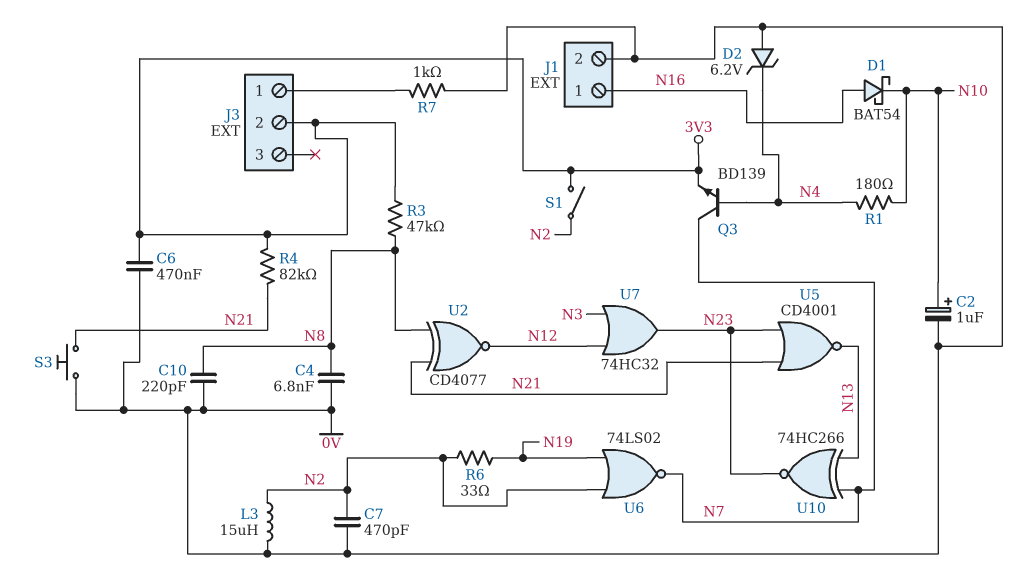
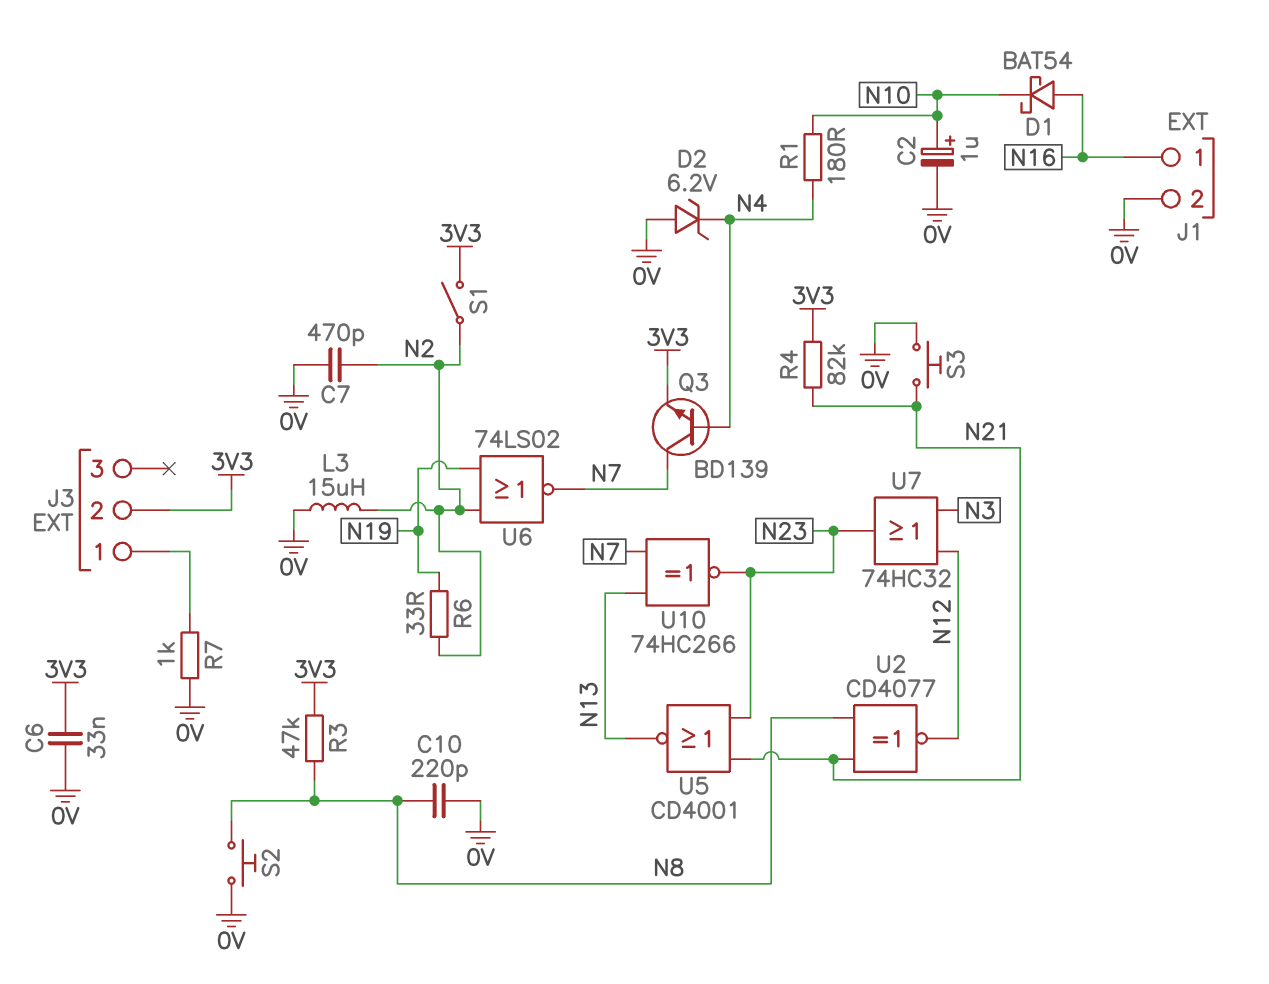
C4: 6.8nF (0V, N8) -> none
C6: 470nF (0V, 3V3) -> 33nF (0V, 3V3)
S2: none -> button (0V, N8)

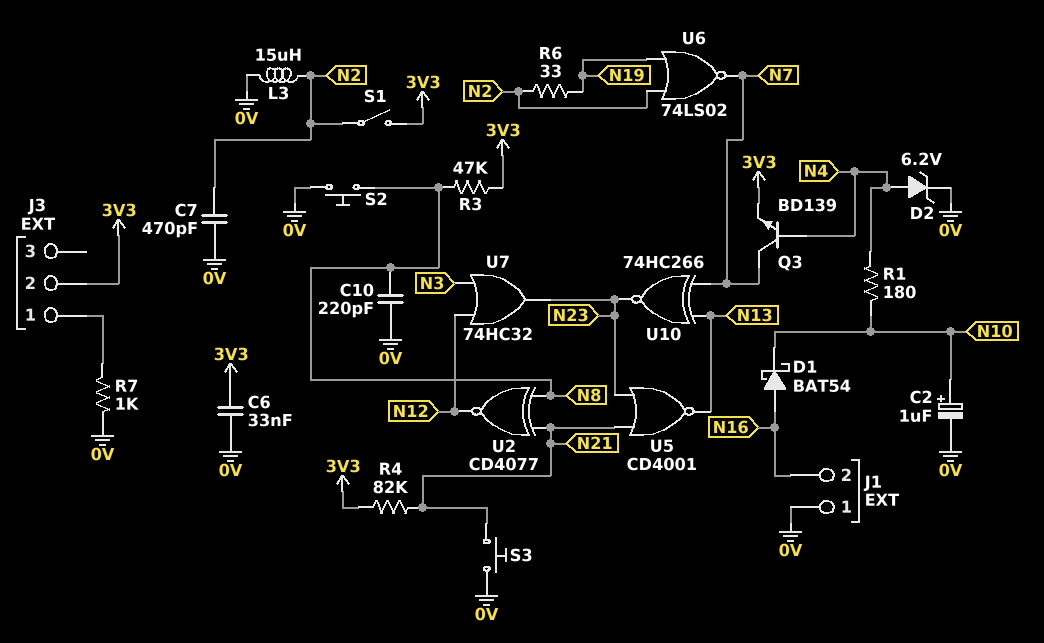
D2: zener 6.2V (A 0V, K N4) -> zener 6.2V (A N4, K 0V)
J1 pin 1: N16 -> 0V
J1 pin 2: 0V -> N16

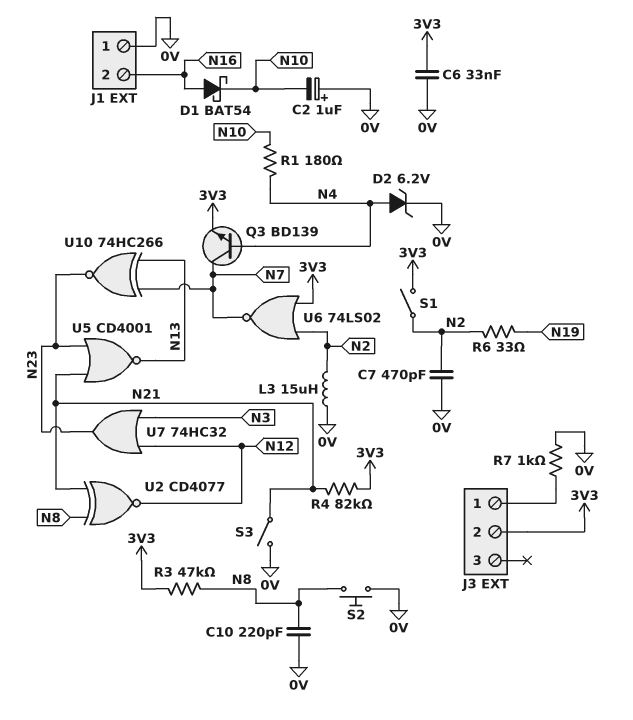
C2: 1uF (plus N10, minus 0V) -> 1uF (plus 0V, minus N10)
S3: button (0V, N21) -> switch (0V, N21)
U6: NOR 74LS02 (in N2, in N19, out N7) -> NOR 74LS02 (in 3V3, in N2, out N7)

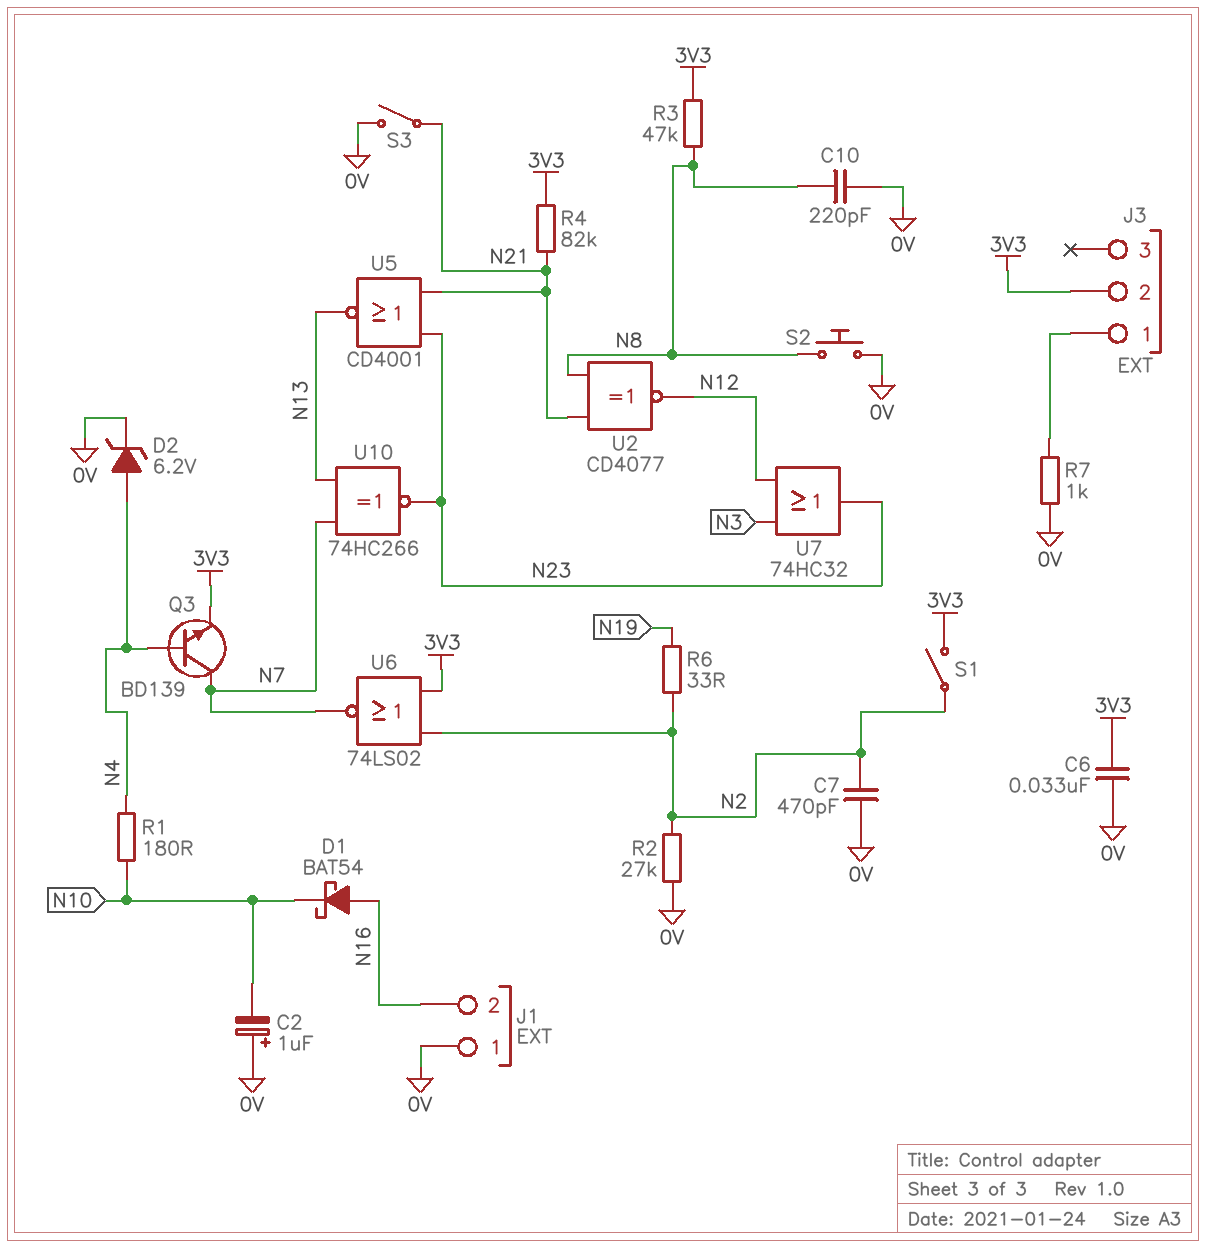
L3: 15uH (0V, N2) -> none
R2: none -> 27k (0V, N2)

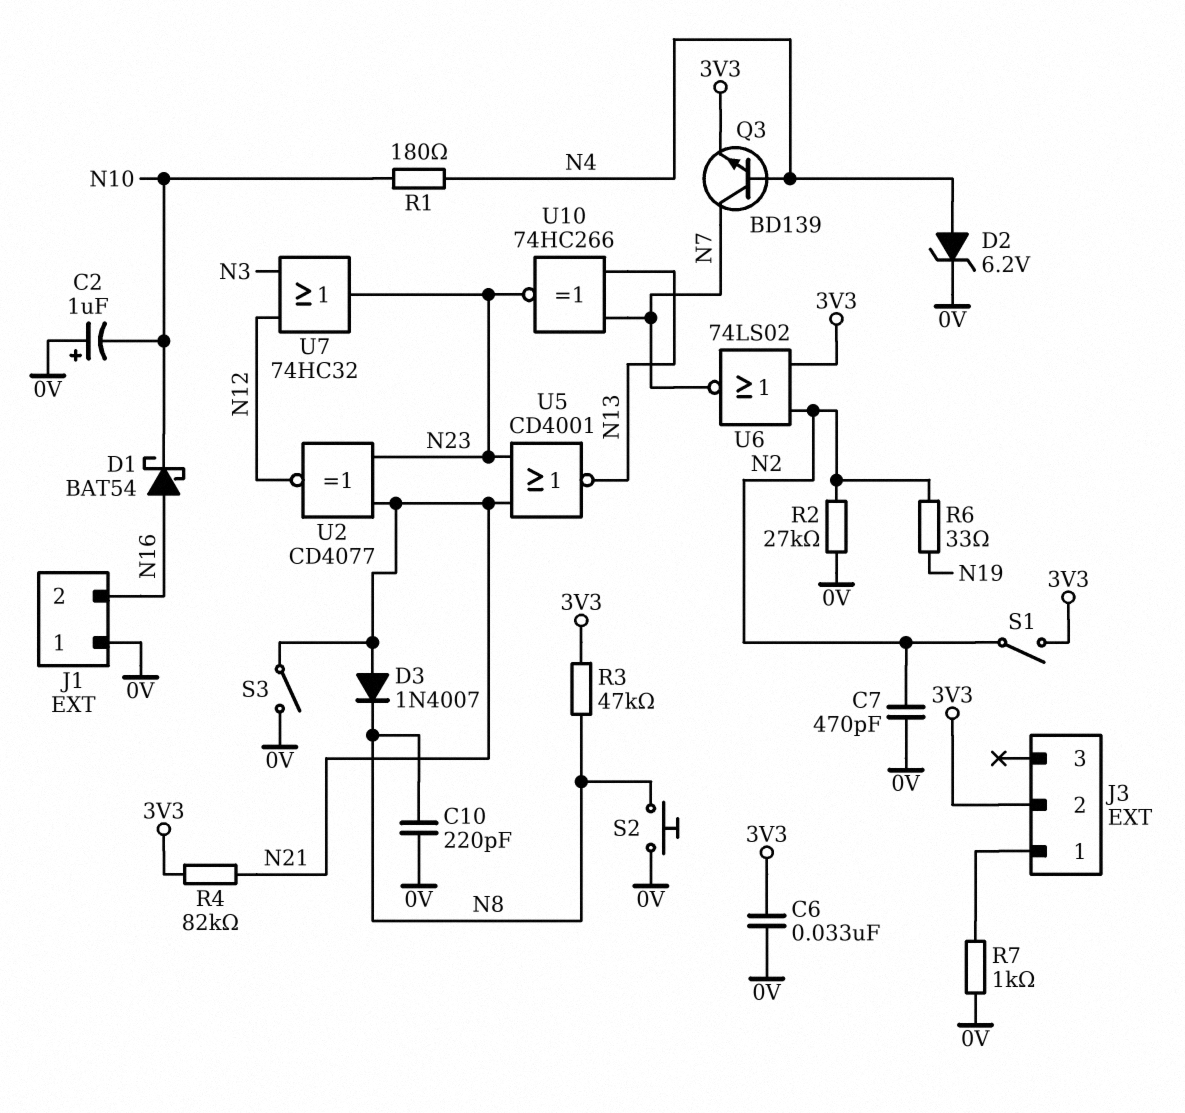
D3: none -> diode 1N4007 (A N21, K N8)
U2: XNOR CD4077 (in N8, in N21, out N12) -> XNOR CD4077 (in N21, in N23, out N12)

